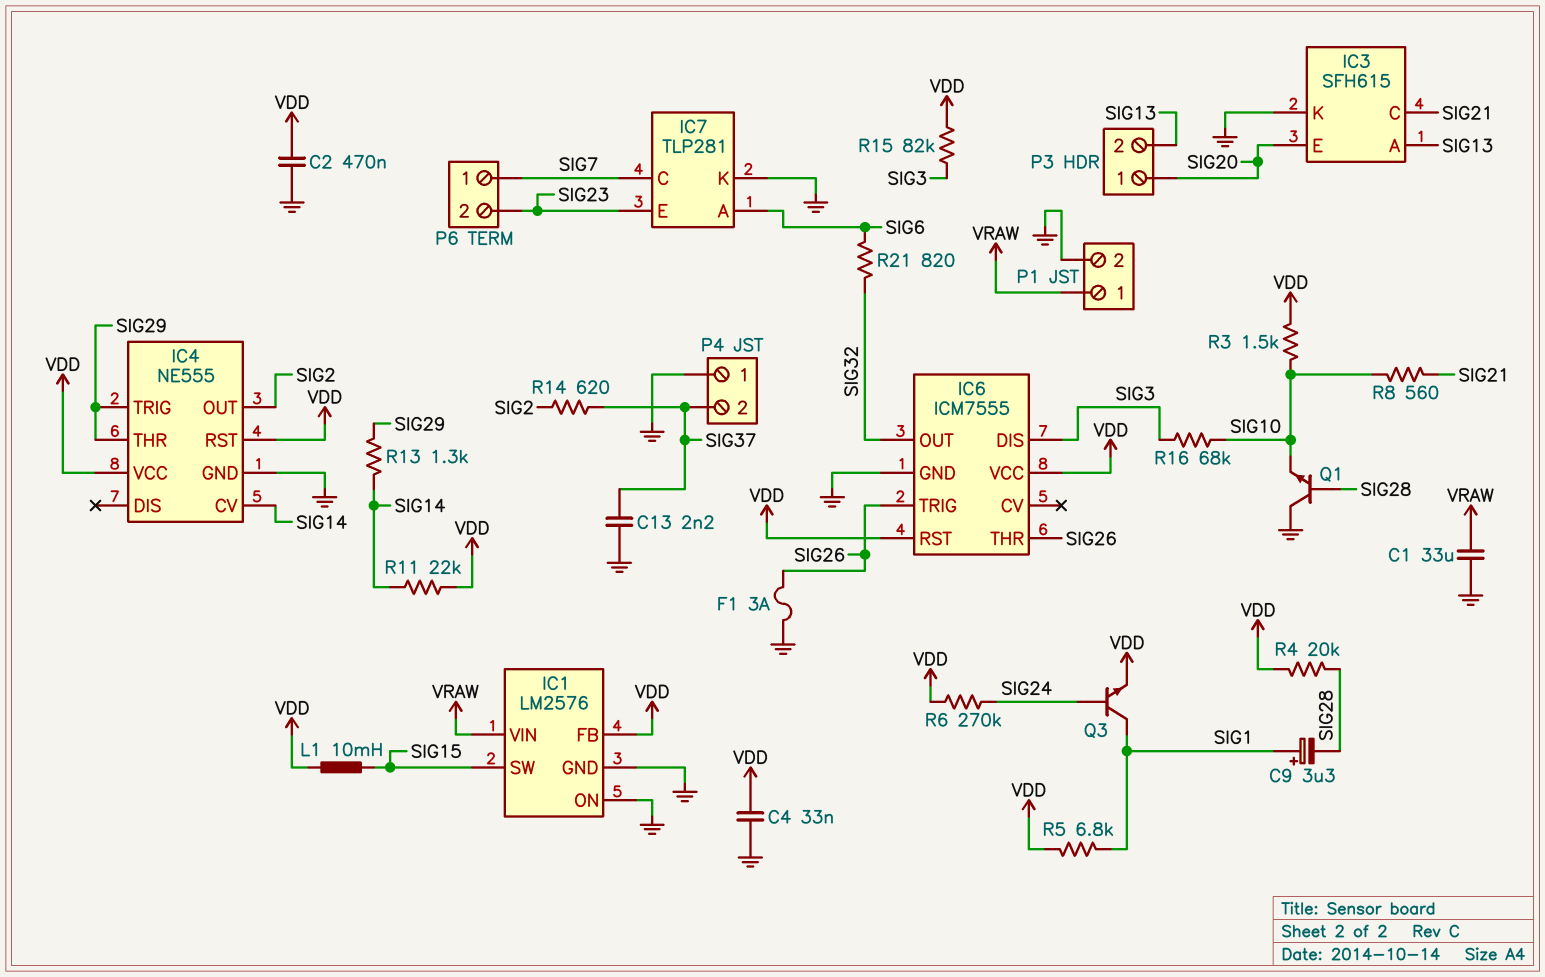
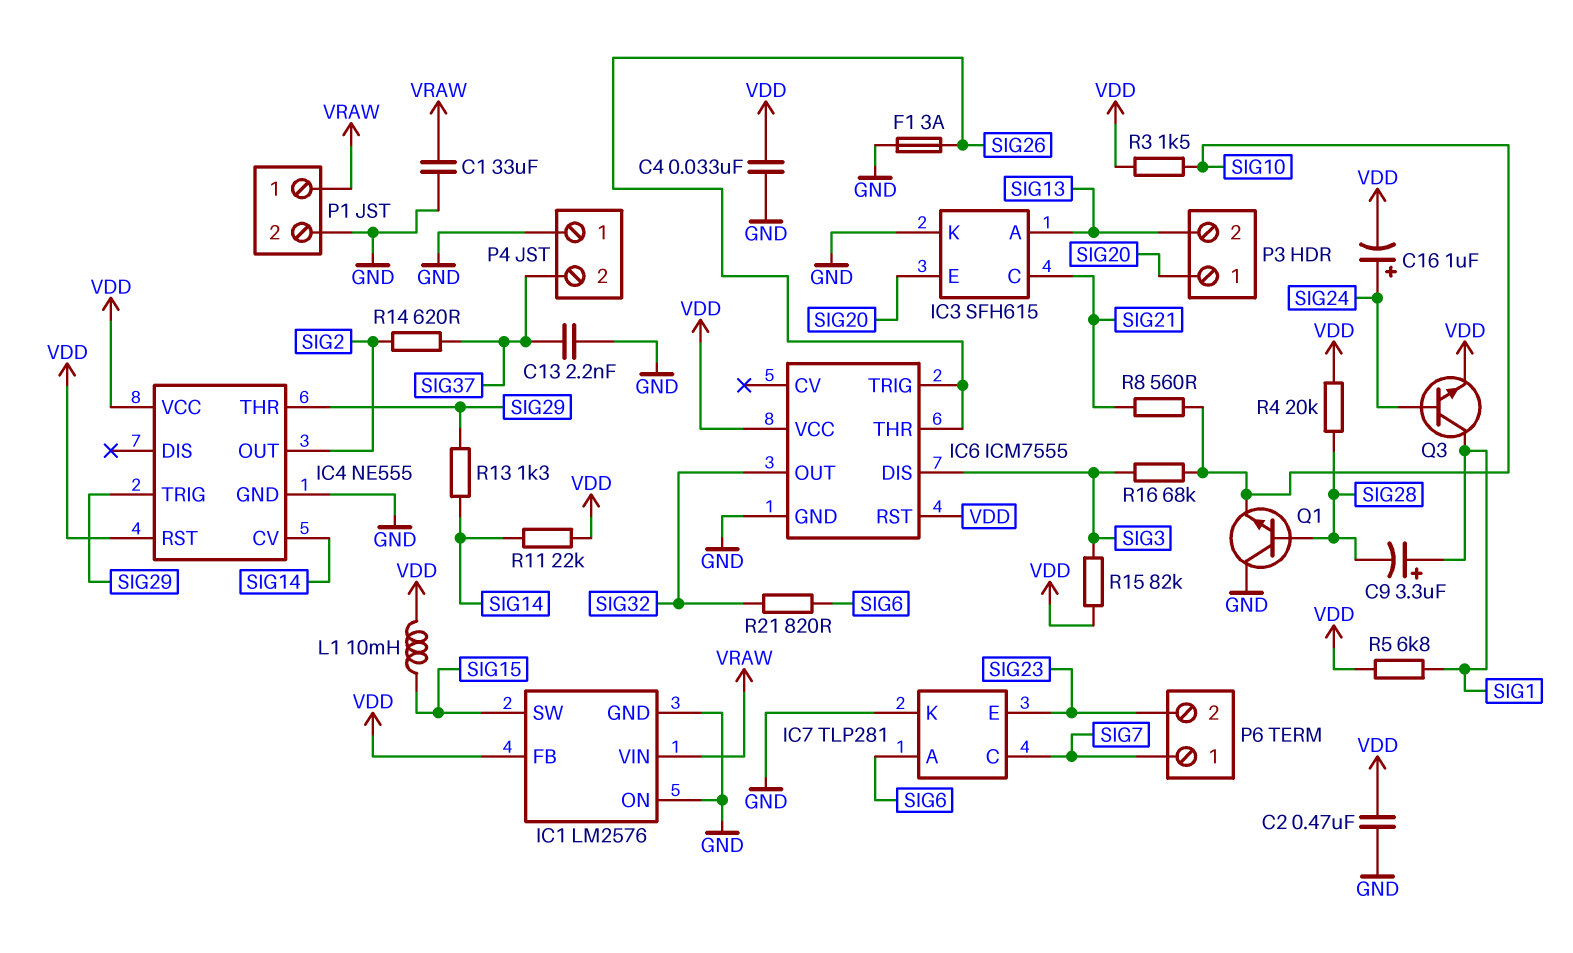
C16: none -> 1uF (plus SIG24, minus VDD)
R6: 270k (SIG24, VDD) -> none

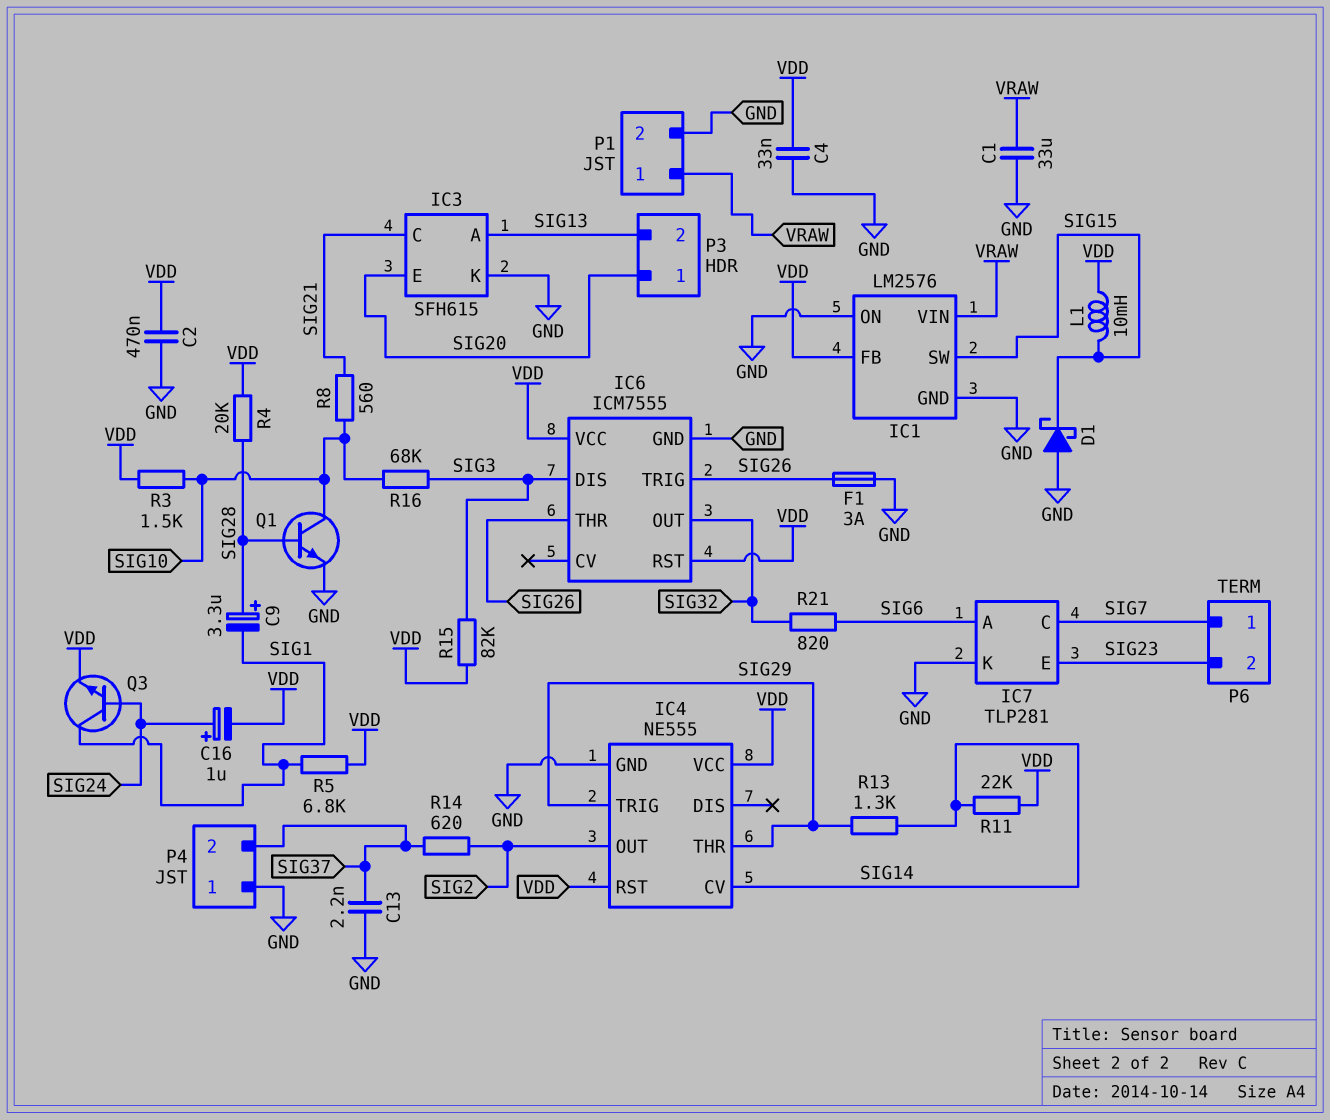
C9: 3.3uF (plus SIG1, minus SIG28) -> 3.3uF (plus SIG28, minus SIG1)
D1: none -> schottky (A GND, K SIG15)
Q1: NPN (B SIG28, C GND, E SIG10) -> NPN (B SIG28, C SIG10, E GND)

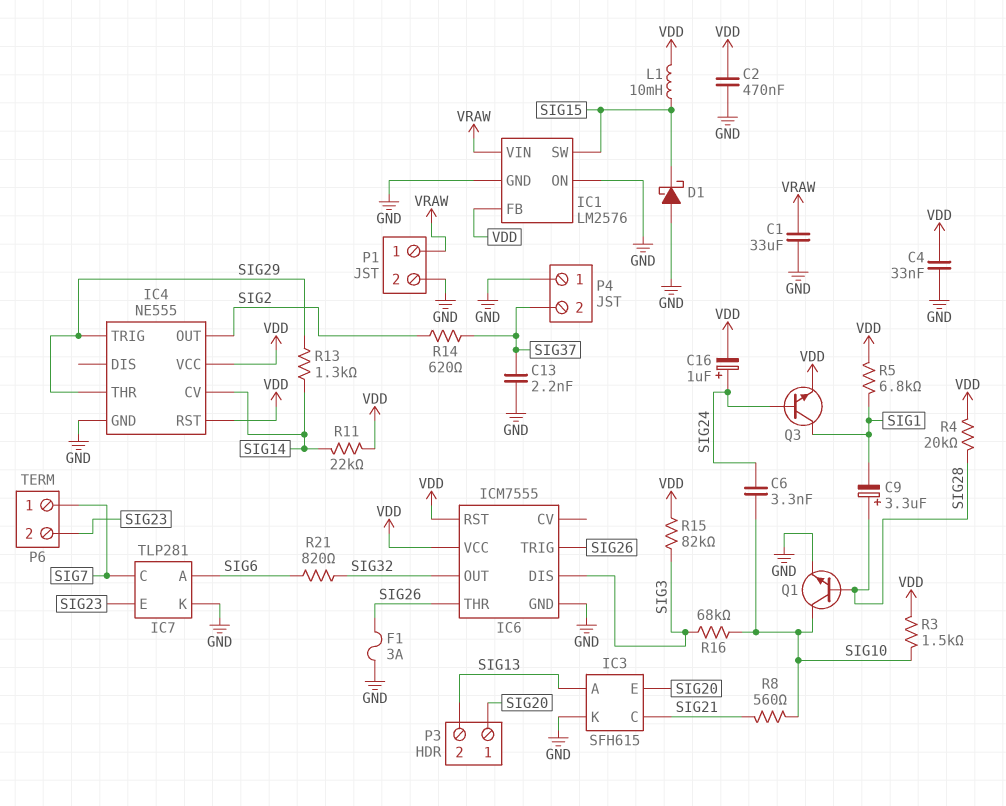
C6: none -> 3.3nF (SIG10, SIG24)

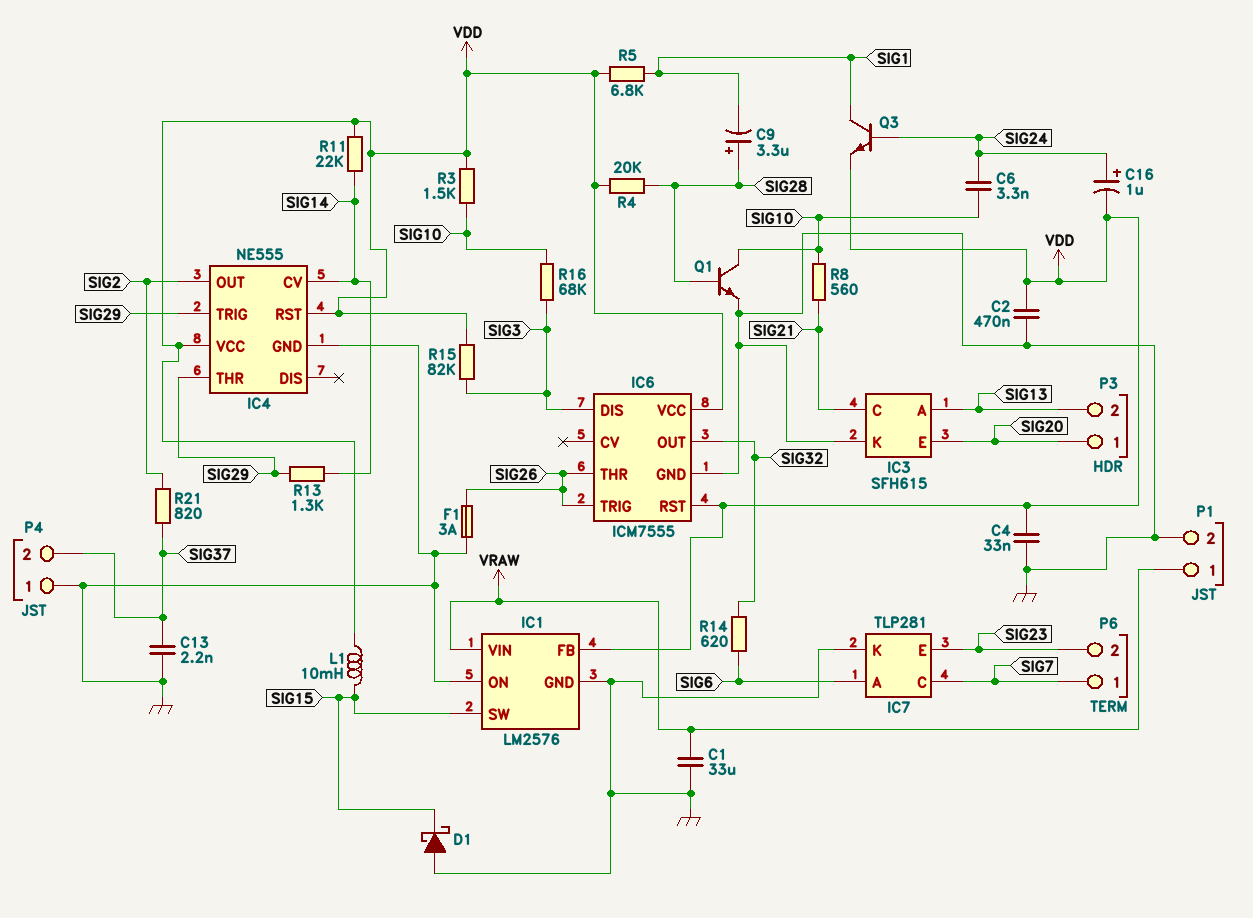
R14: 620 (SIG2, SIG37) -> 620 (SIG6, SIG32)
R21: 820 (SIG6, SIG32) -> 820 (SIG2, SIG37)

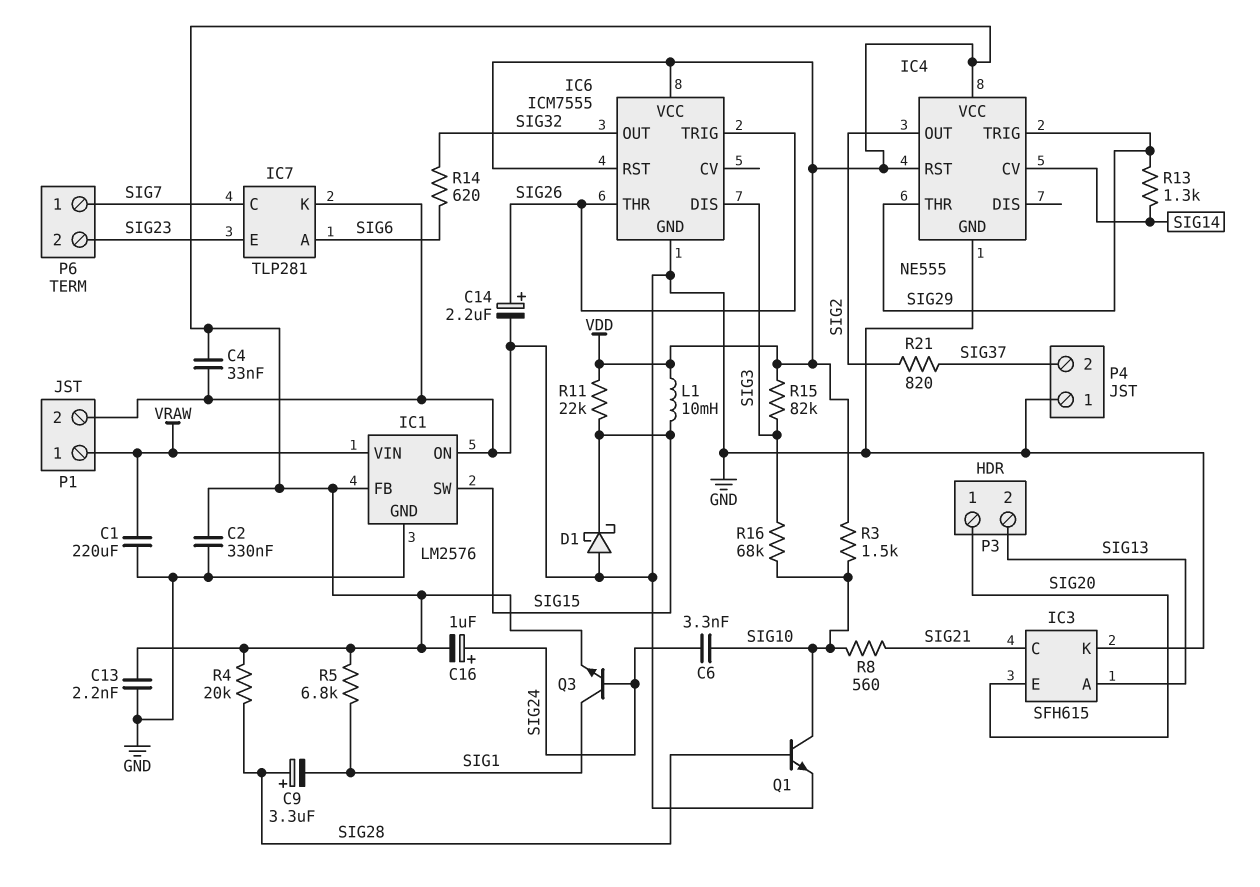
C1: 33uF (GND, VRAW) -> 220uF (GND, VRAW)
C2: 470nF (GND, VDD) -> 330nF (GND, VDD)
C13: 2.2nF (GND, SIG37) -> 2.2nF (GND, VDD)
C14: none -> 2.2uF (plus SIG26, minus GND)
F1: 3A (GND, SIG26) -> none
R11: 22k (SIG14, VDD) -> 22k (SIG15, VDD)

